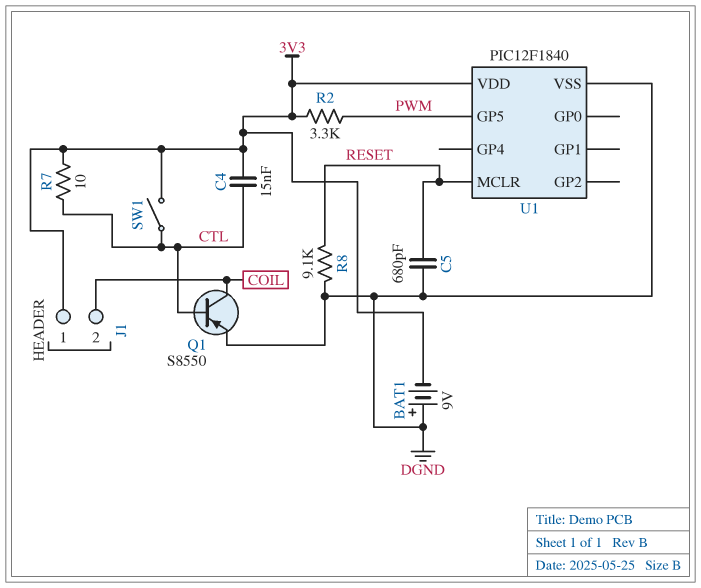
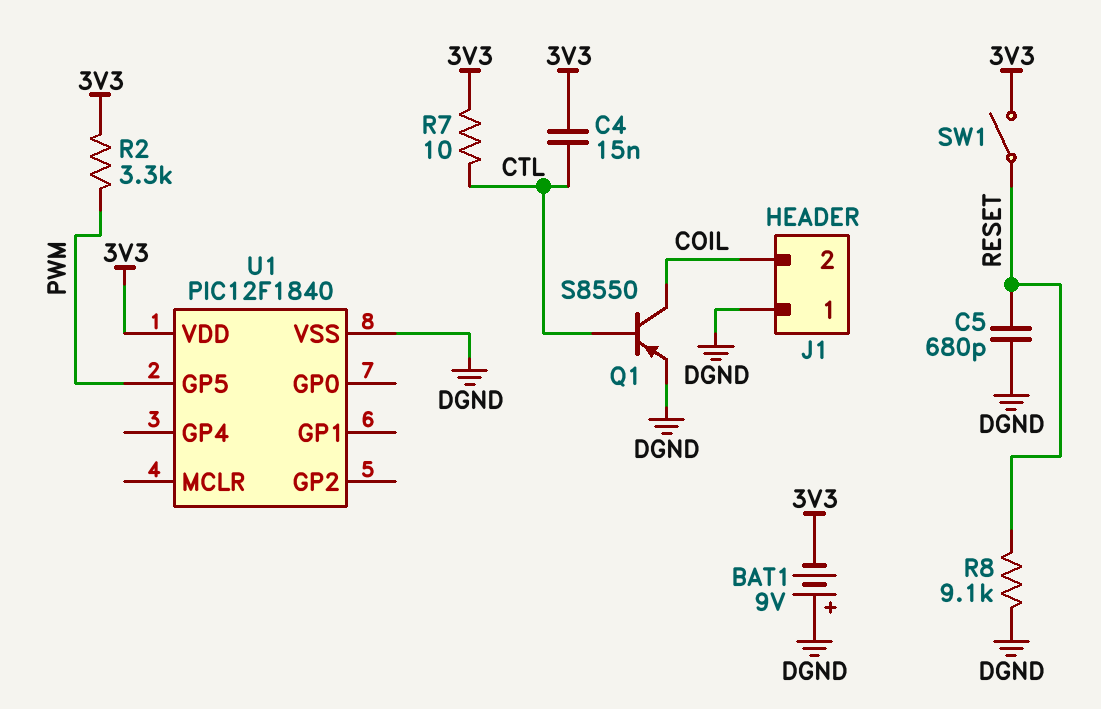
J1 pin 1: 3V3 -> DGND
SW1: switch (3V3, CTL) -> switch (3V3, RESET)
U1 pin MCLR: RESET -> none

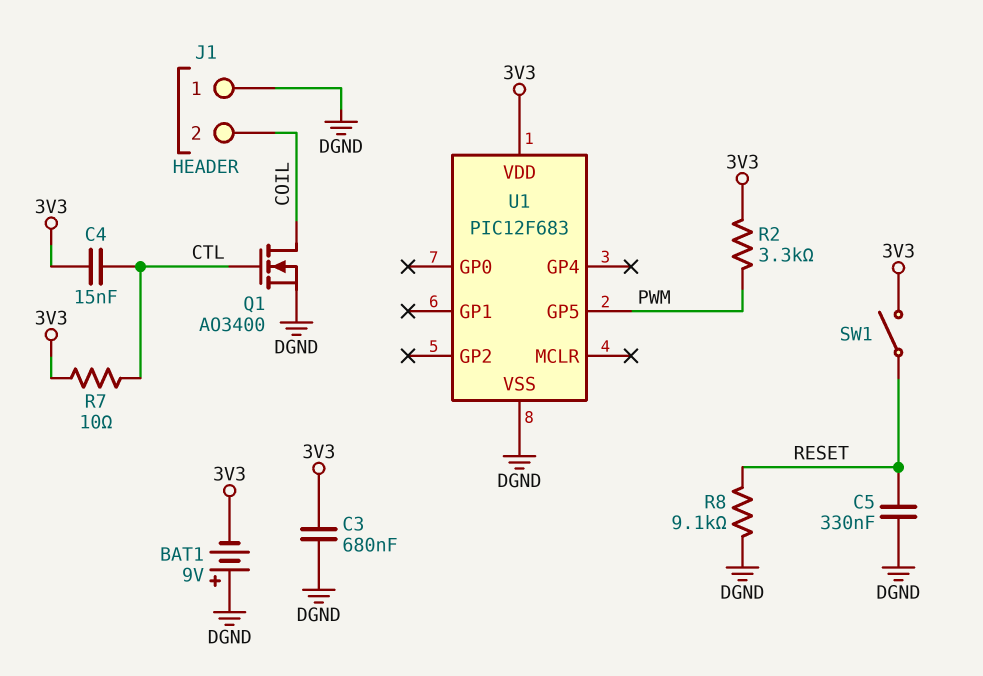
C3: none -> 680nF (3V3, DGND)
C5: 680pF (DGND, RESET) -> 330nF (DGND, RESET)
Q1: PNP S8550 (B CTL, C COIL, E DGND) -> NMOS AO3400 (G CTL, D COIL, S DGND)
U1: PIC12F1840 -> PIC12F683

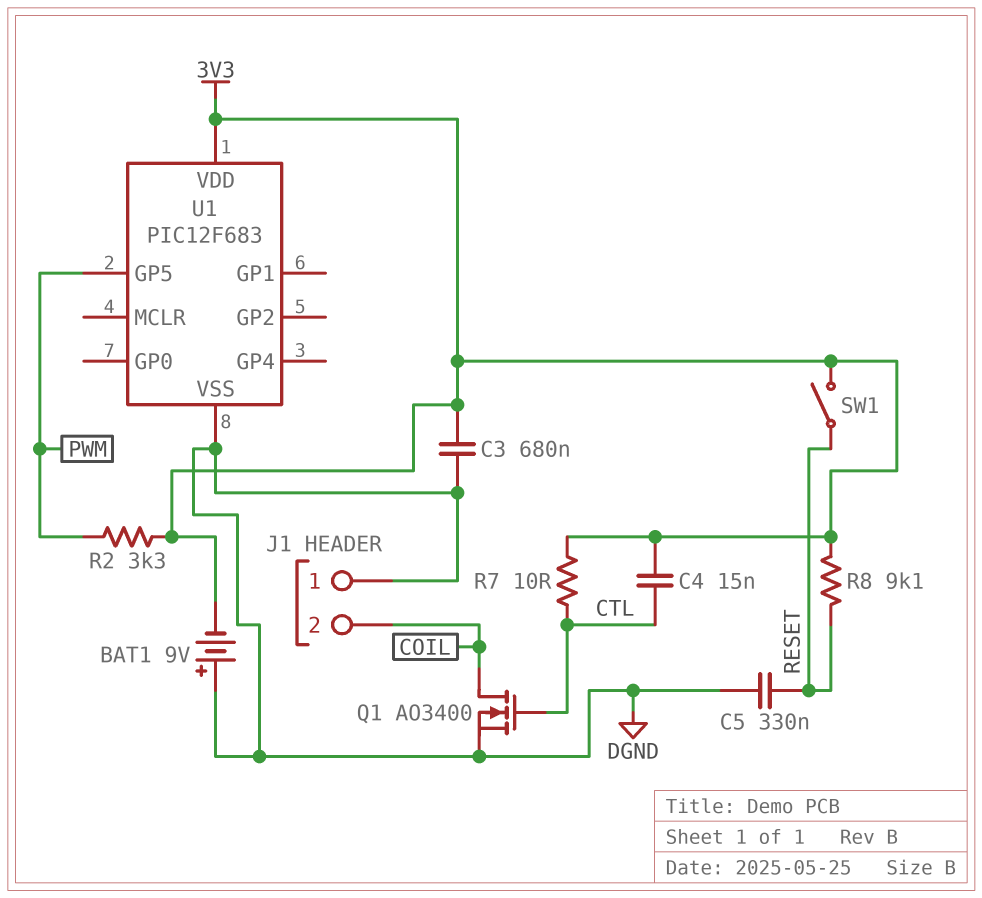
R8: 9.1k (DGND, RESET) -> 9.1k (3V3, RESET)

